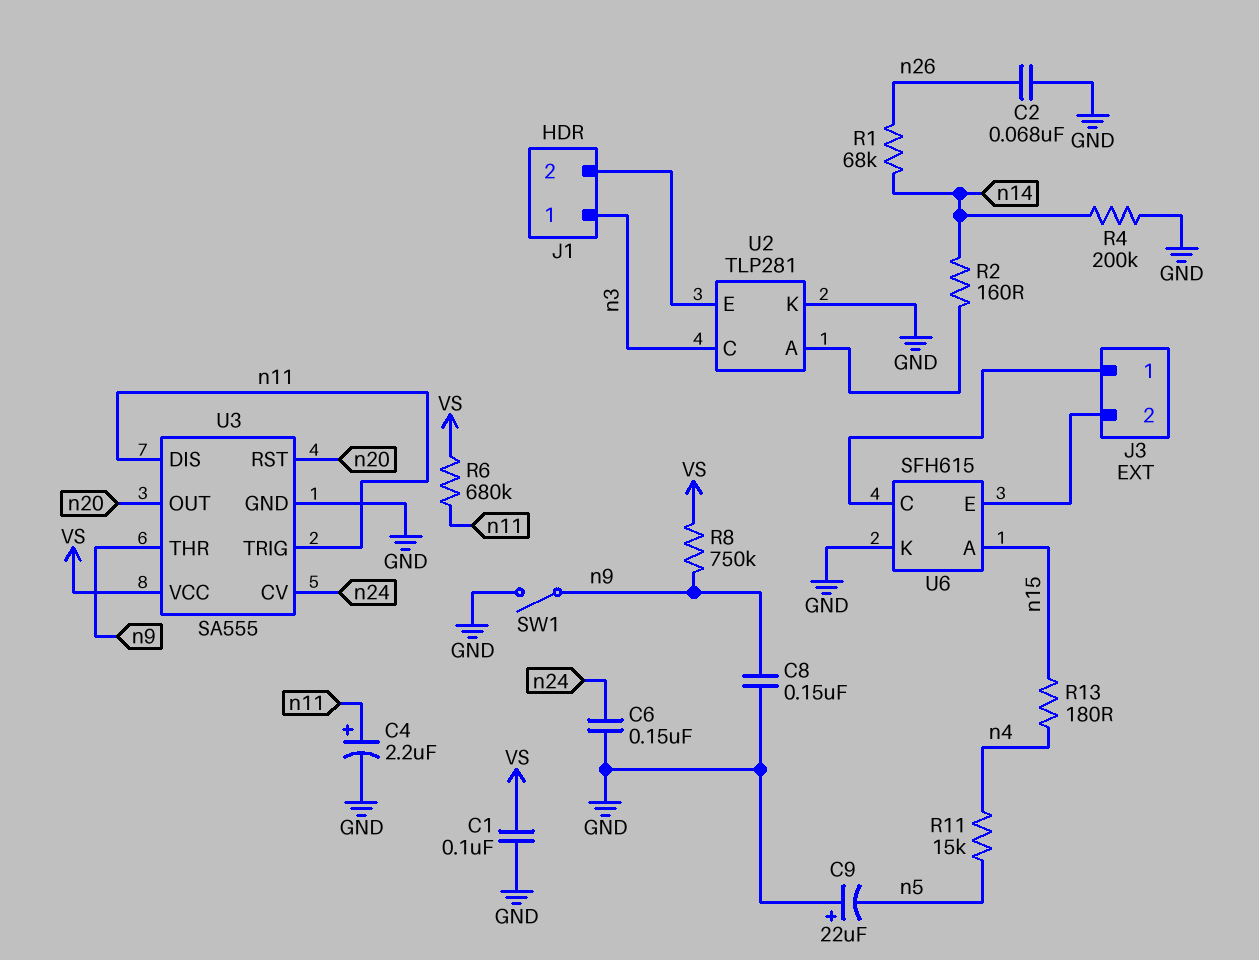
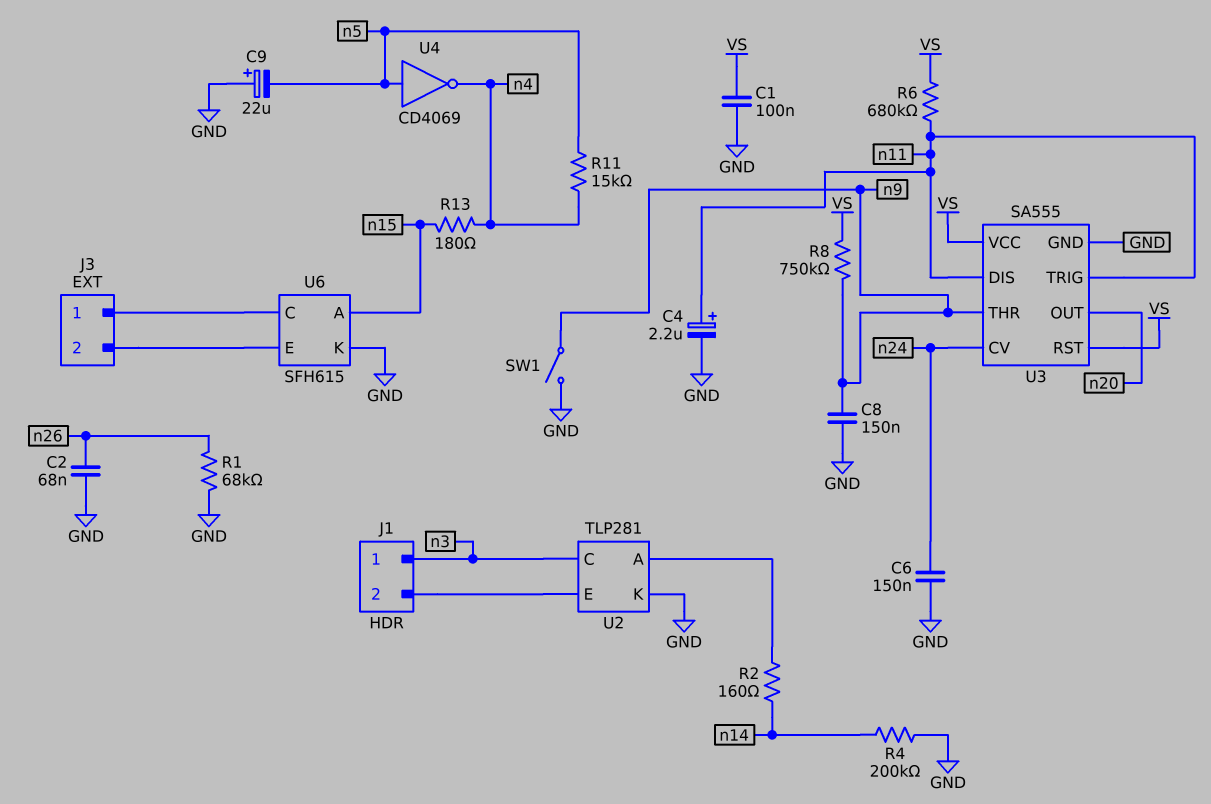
R1: 68k (n14, n26) -> 68k (GND, n26)
U3 pin RST: n20 -> VS
U4: none -> NOT CD4069 (in n5, out n4)

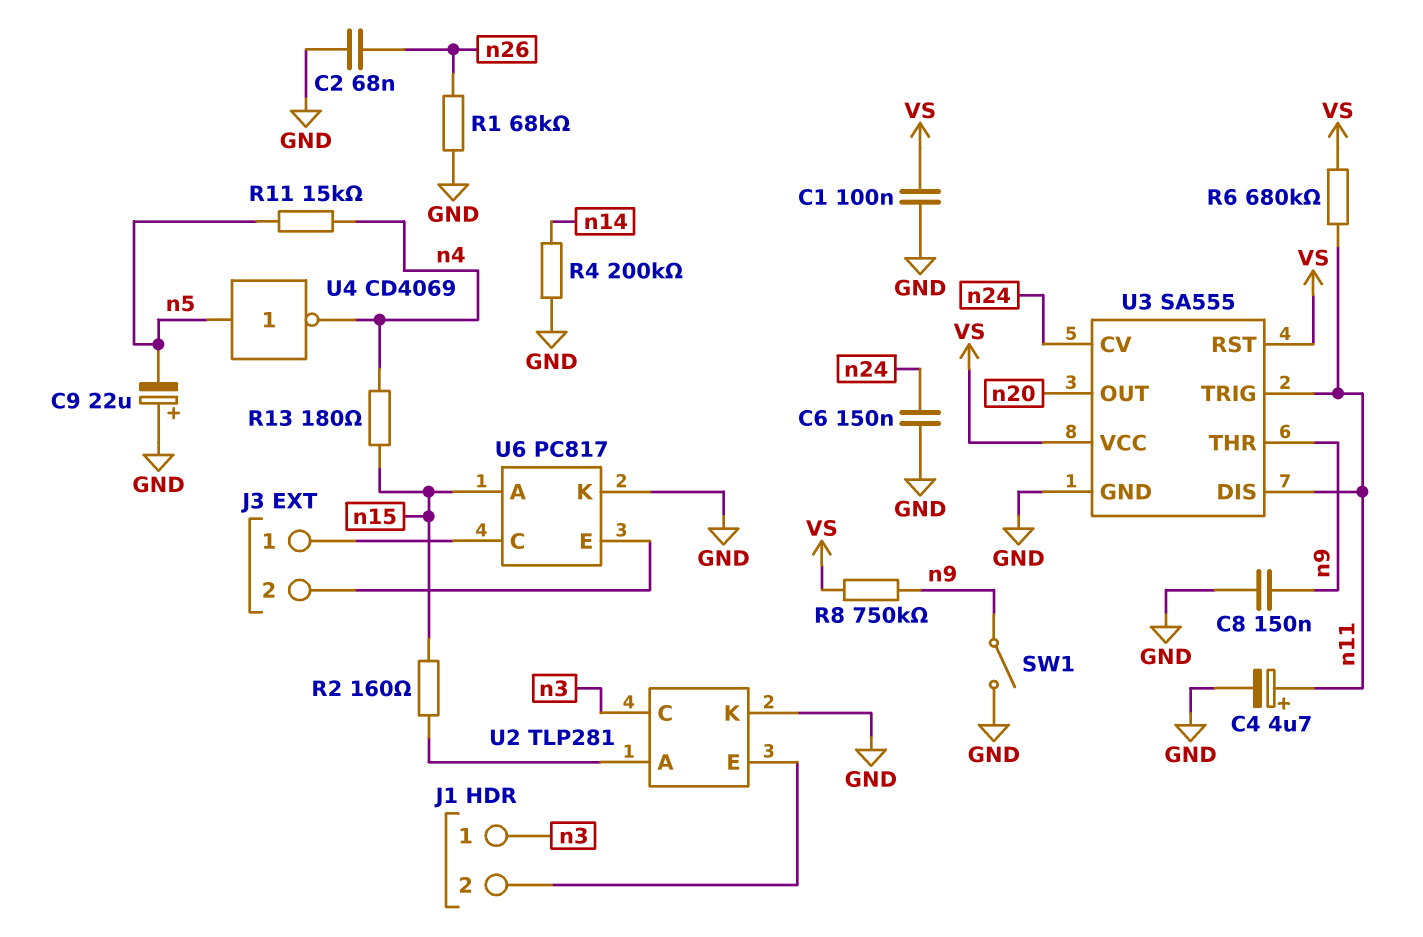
C4: 2.2uF (plus n11, minus GND) -> 4.7uF (plus n11, minus GND)
R2: 160 (U2/A, n14) -> 160 (U2/A, n15)
U6: SFH615 -> PC817

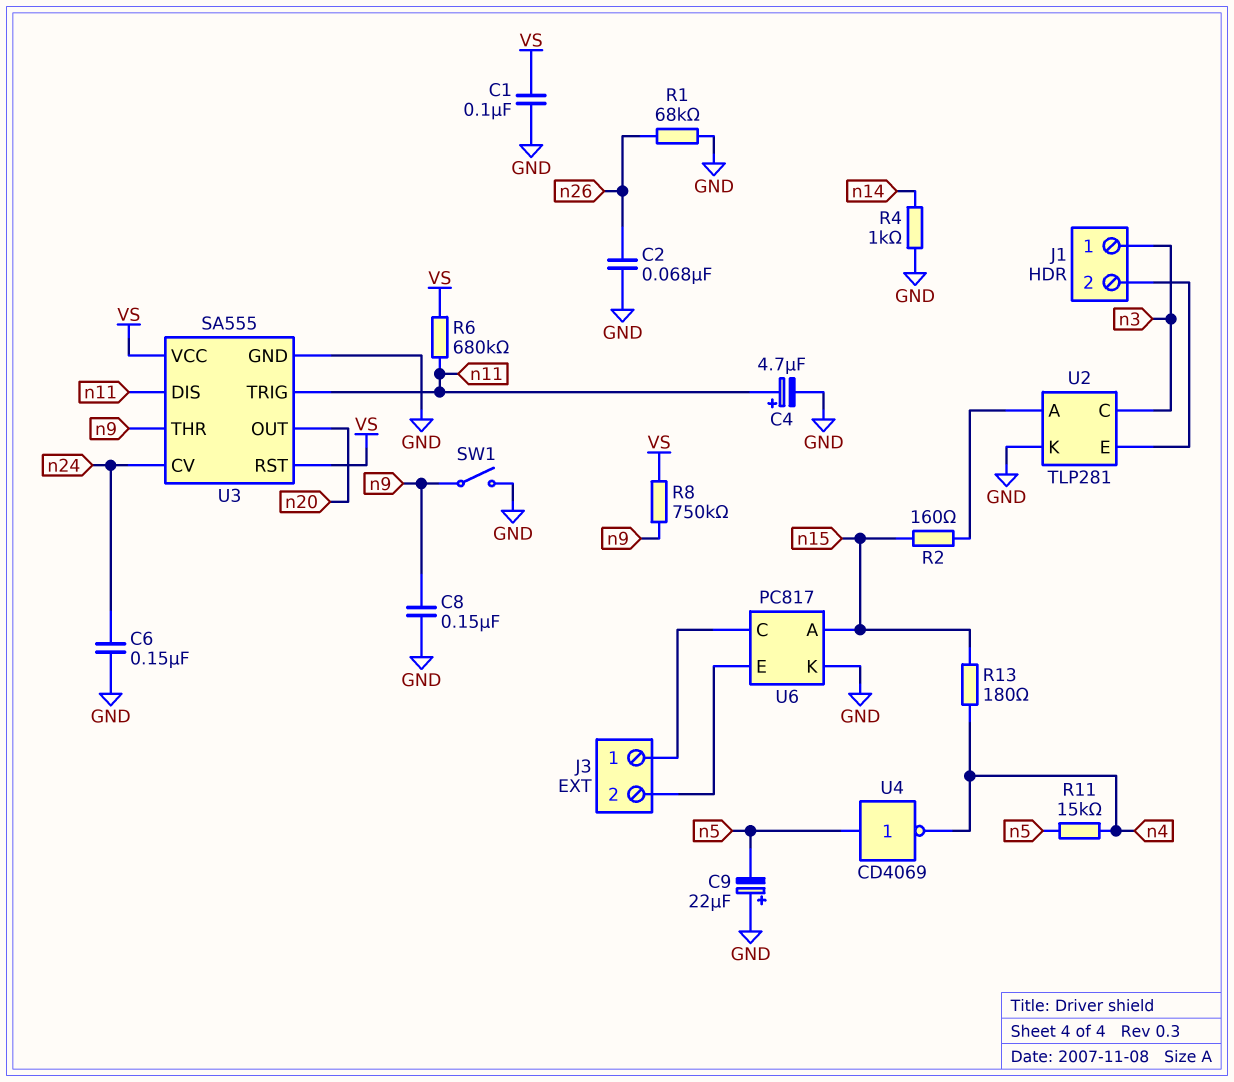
R4: 200k (GND, n14) -> 1k (GND, n14)

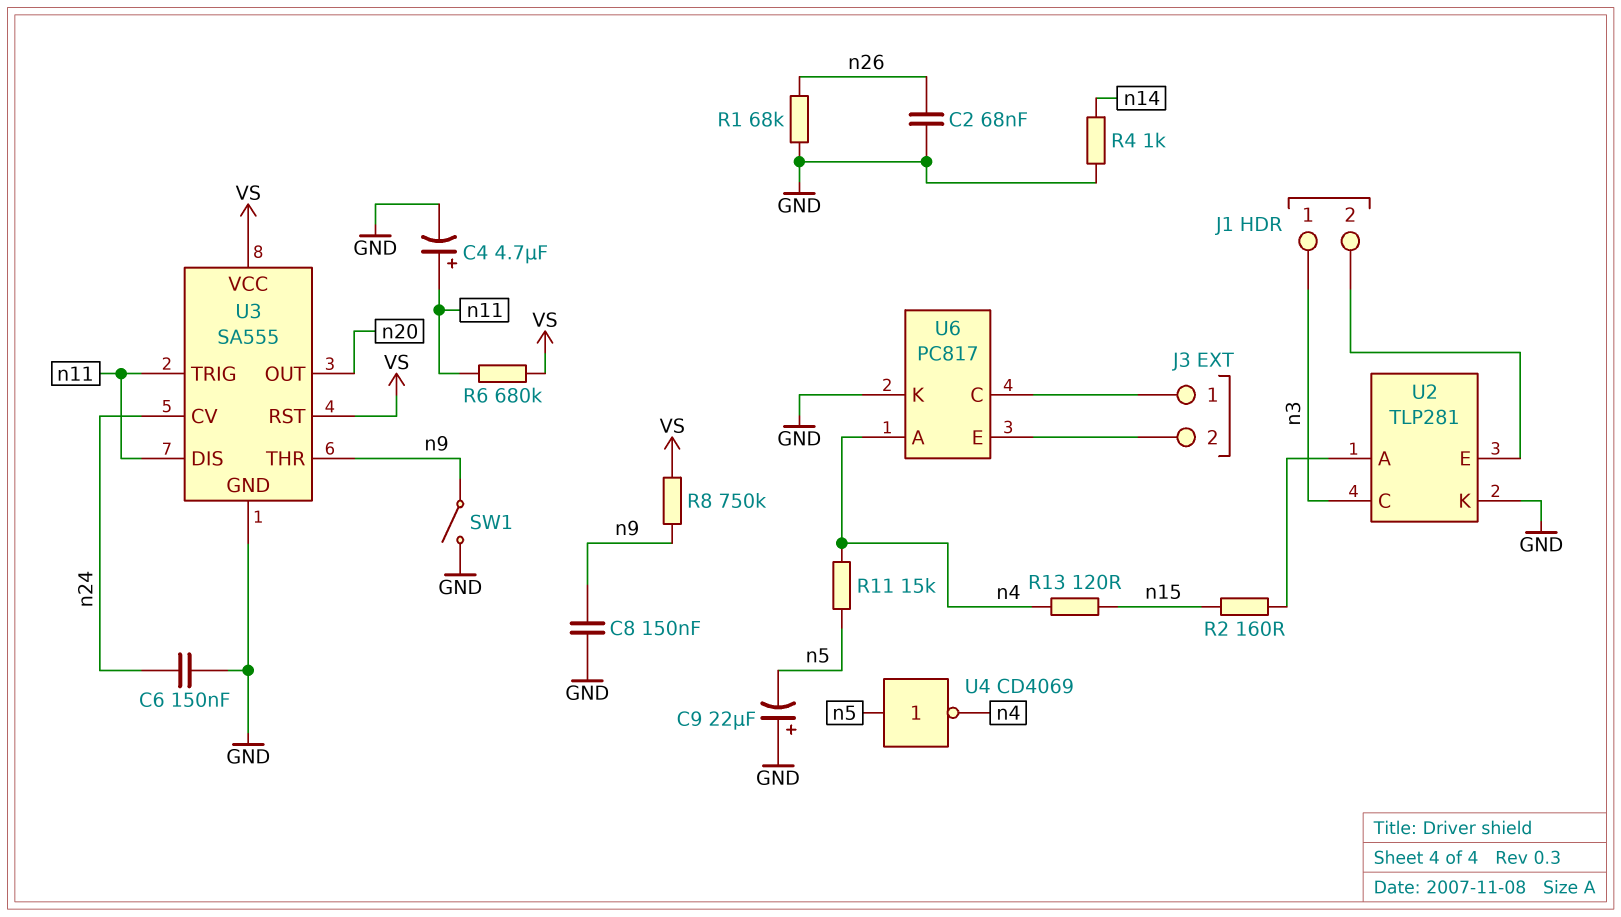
C1: 100nF (GND, VS) -> none
R13: 180 (n4, n15) -> 120 (n4, n15)
U6 pin A: n15 -> n4

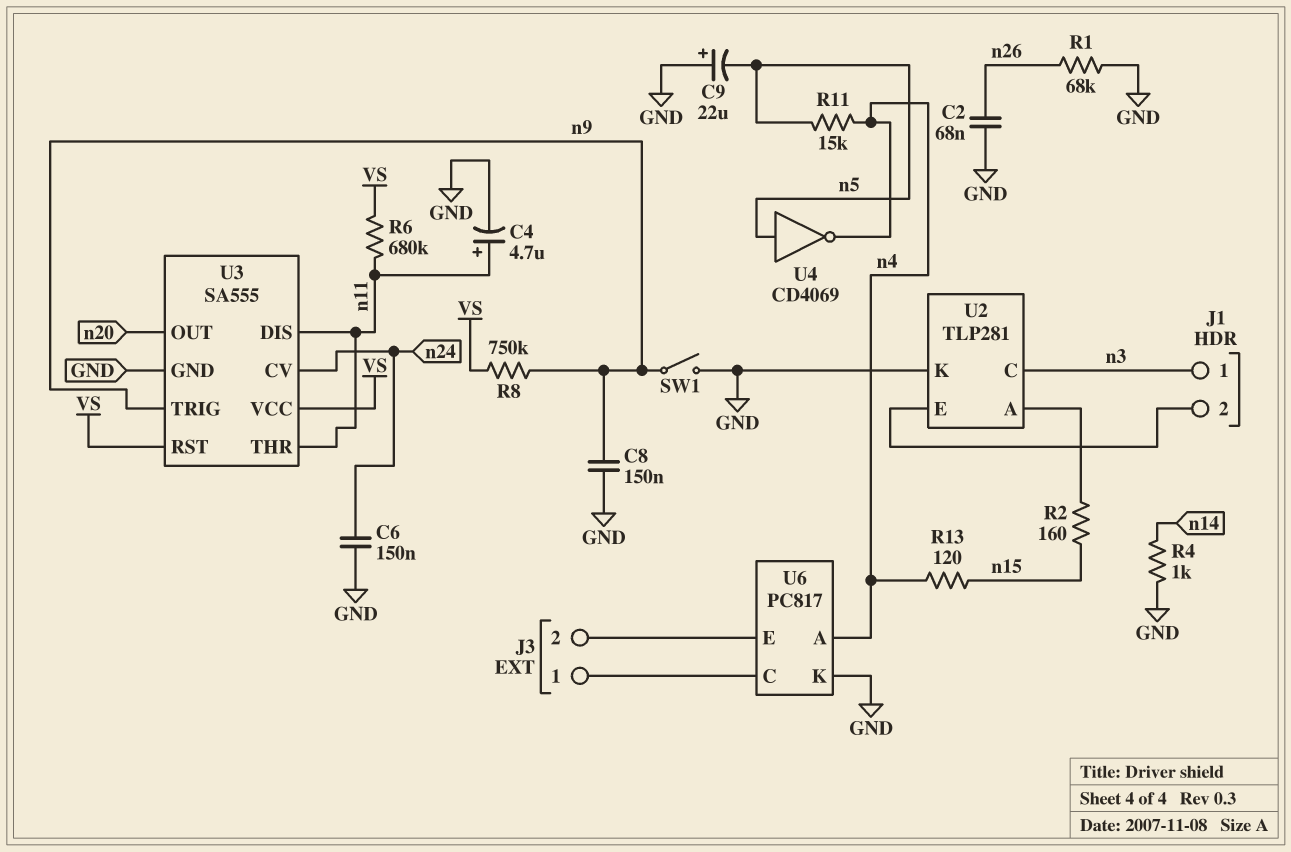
U3 pin THR: n9 -> n11
U3 pin TRIG: n11 -> n9

